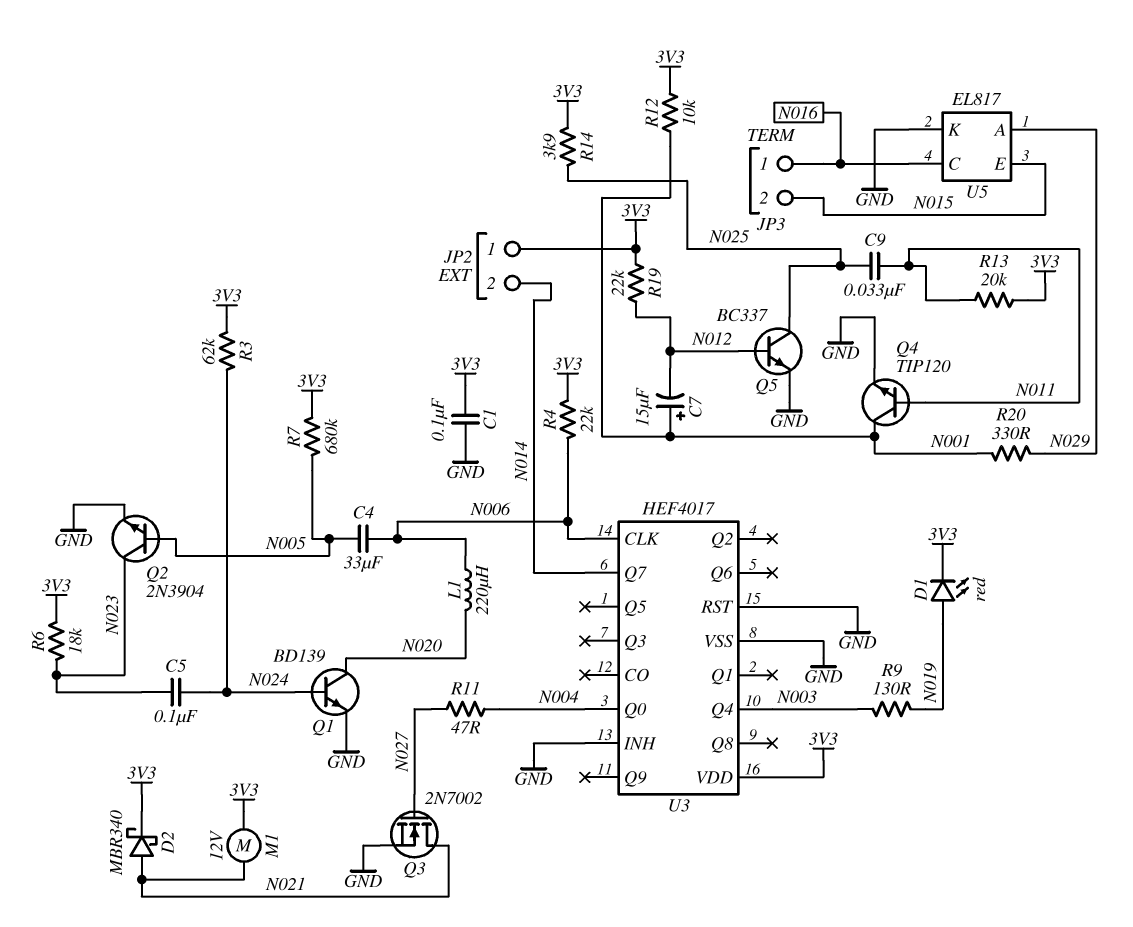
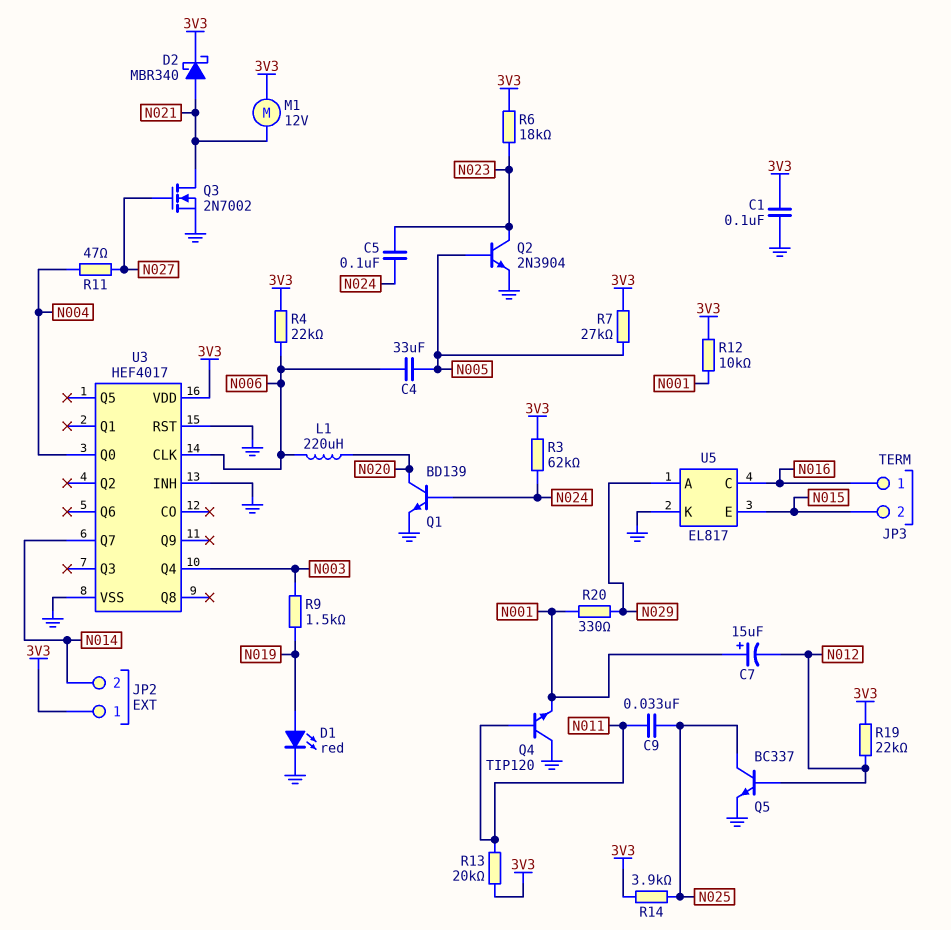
D1: LED red (A N019, K 3V3) -> LED red (A N019, K GND)
Q4: NPN TIP120 (B N011, C N001, E GND) -> NPN TIP120 (B N011, C GND, E N001)
R7: 680k (3V3, N005) -> 27k (3V3, N005)
R9: 130 (N003, N019) -> 1.5k (N003, N019)

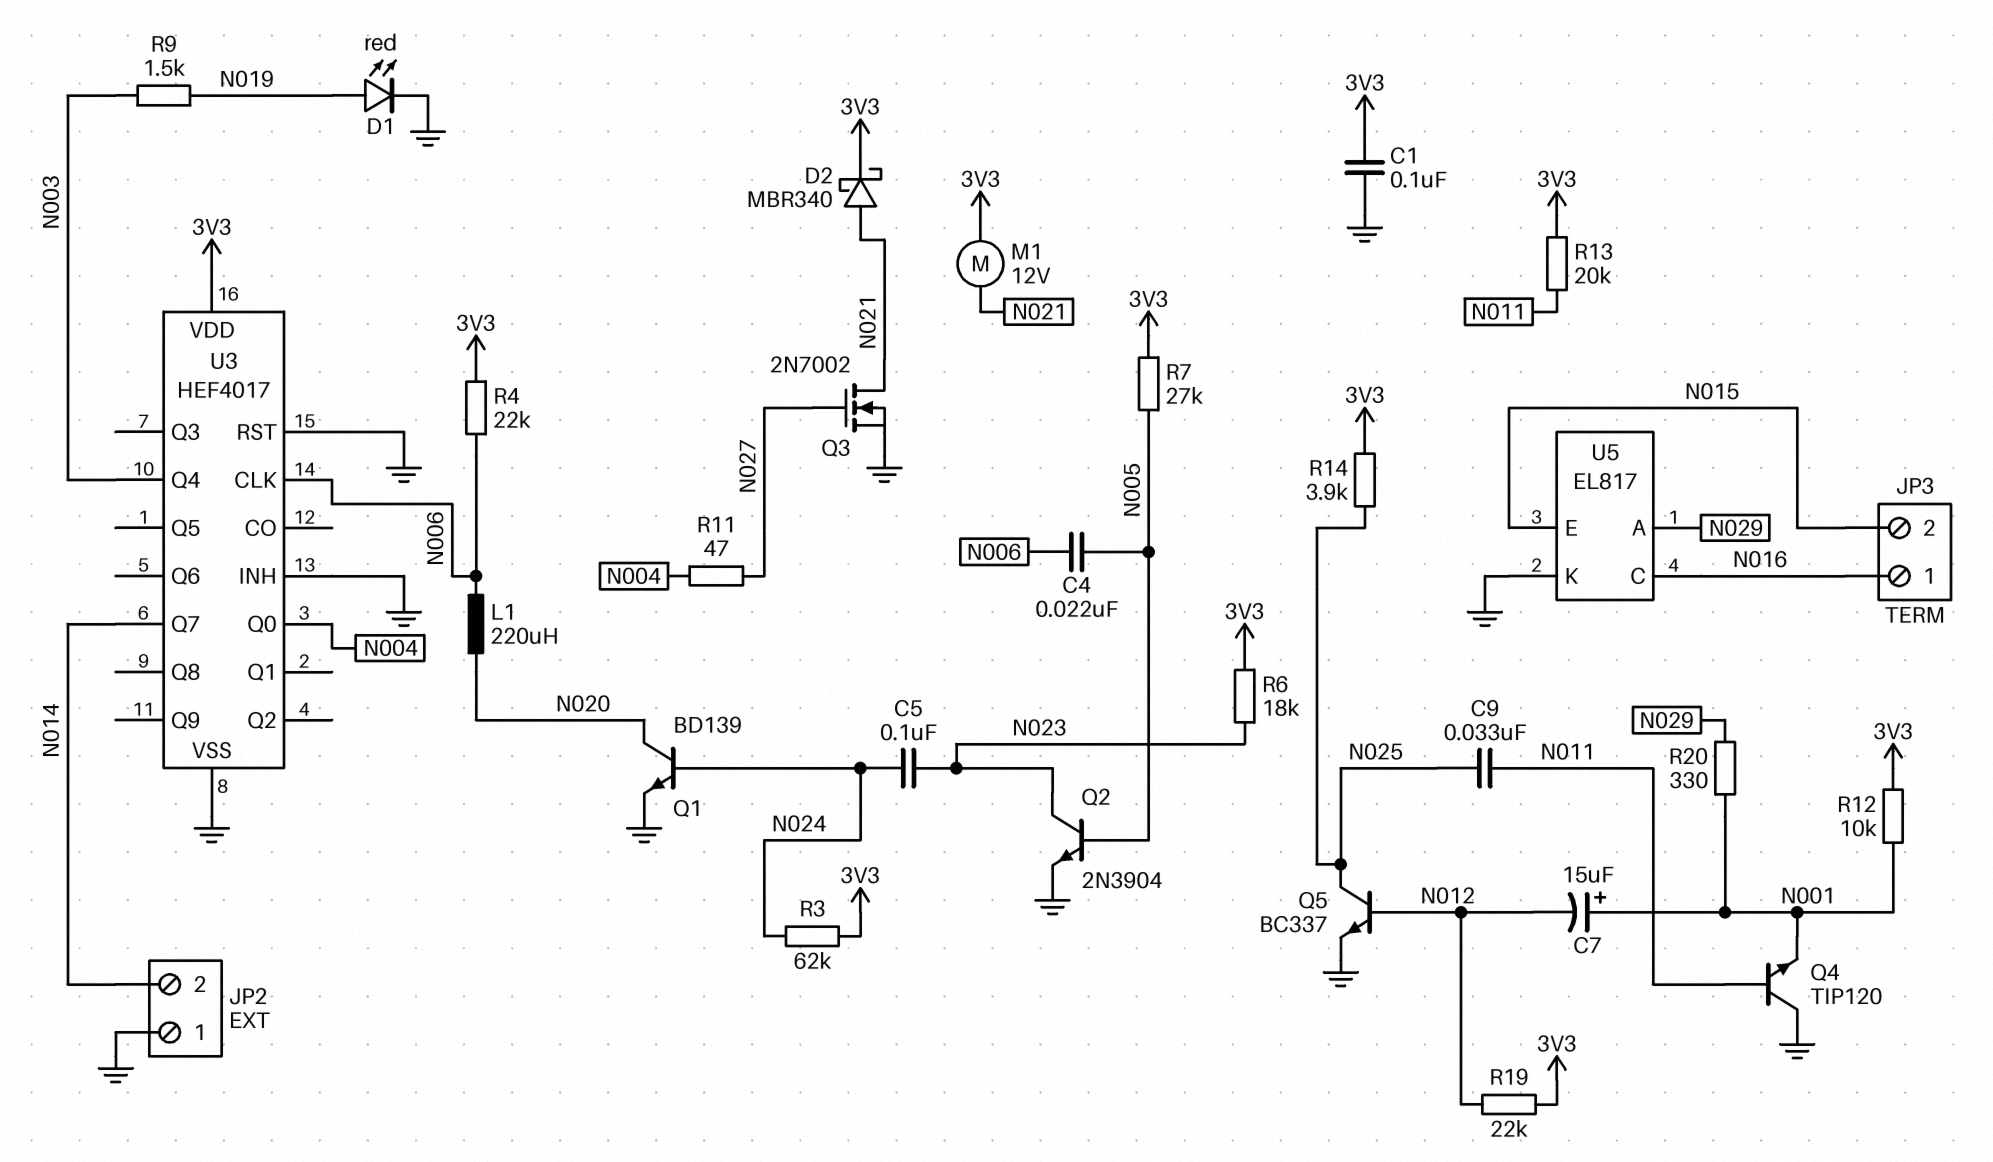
C4: 33uF (N005, N006) -> 22nF (N005, N006)
JP2 pin 1: 3V3 -> GND

